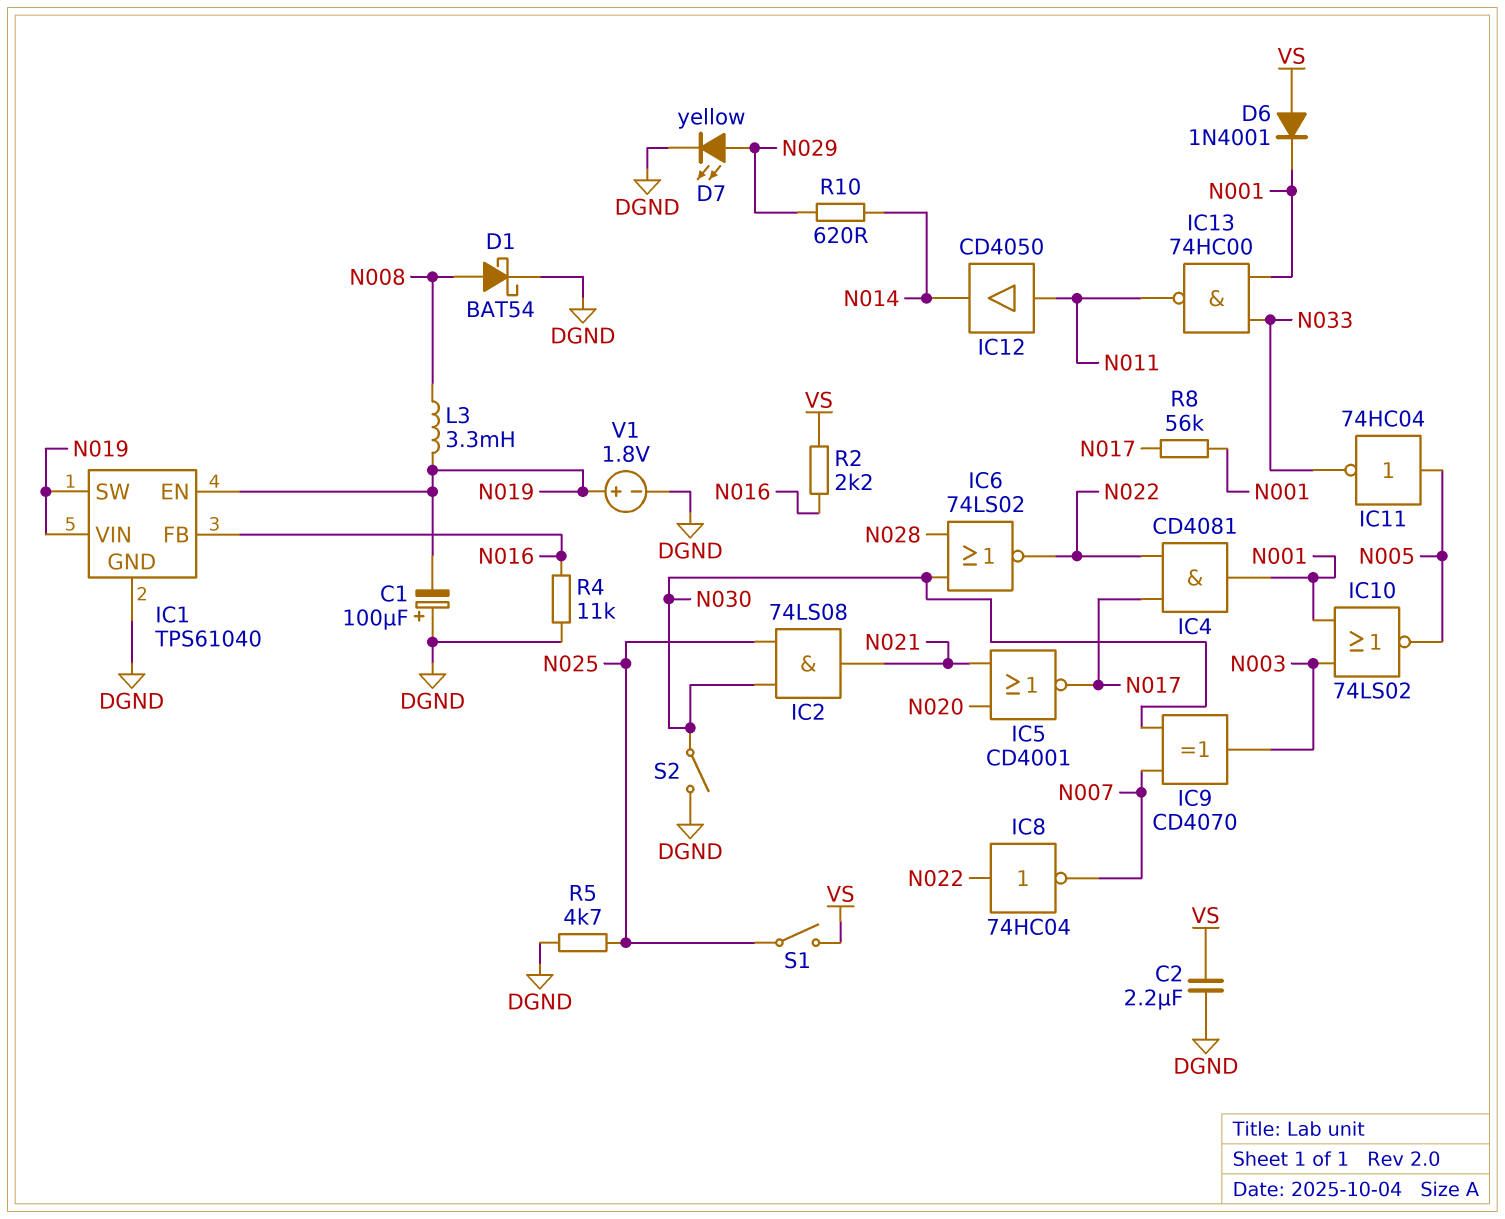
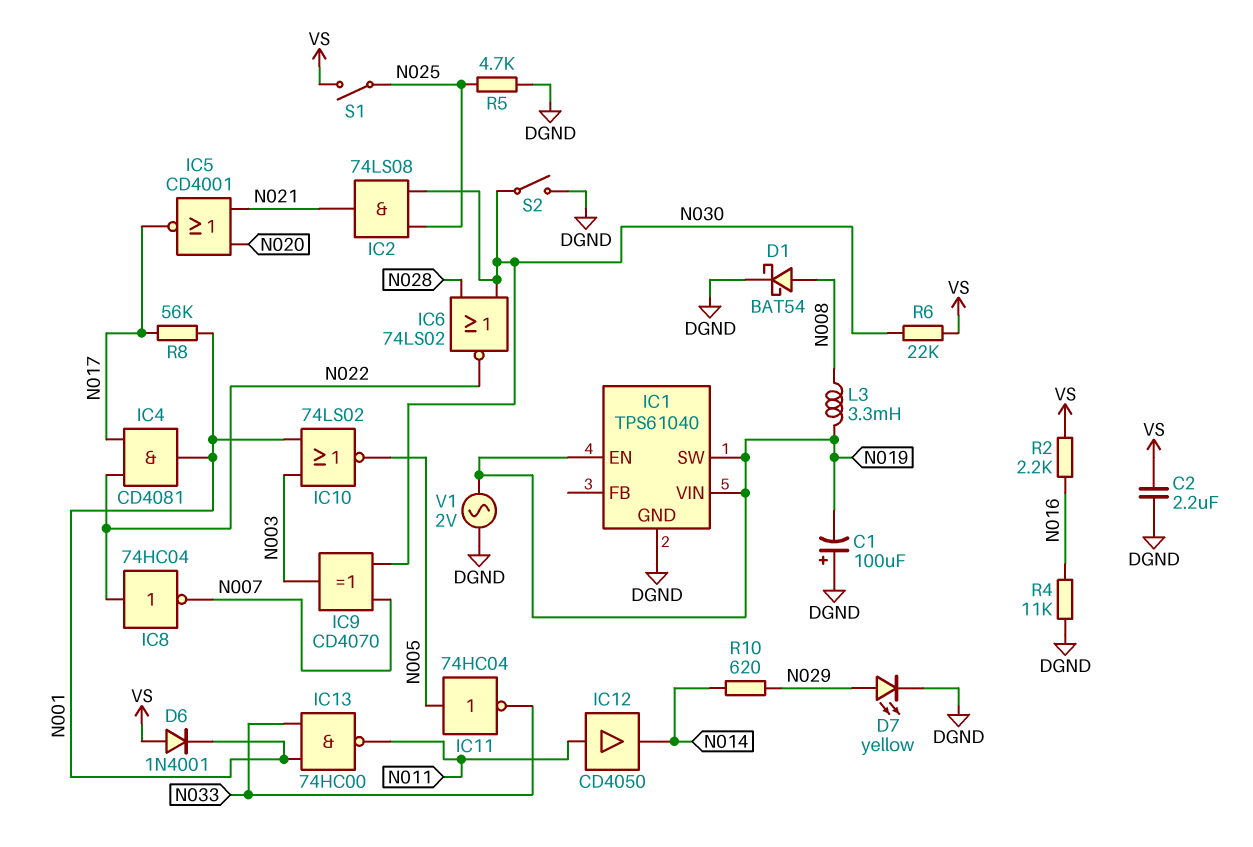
IC1 pin FB: N016 -> none
R6: none -> 22k (N030, VS)
V1: 1.8V (plus N019, minus DGND) -> AC 2V (DGND, N019)

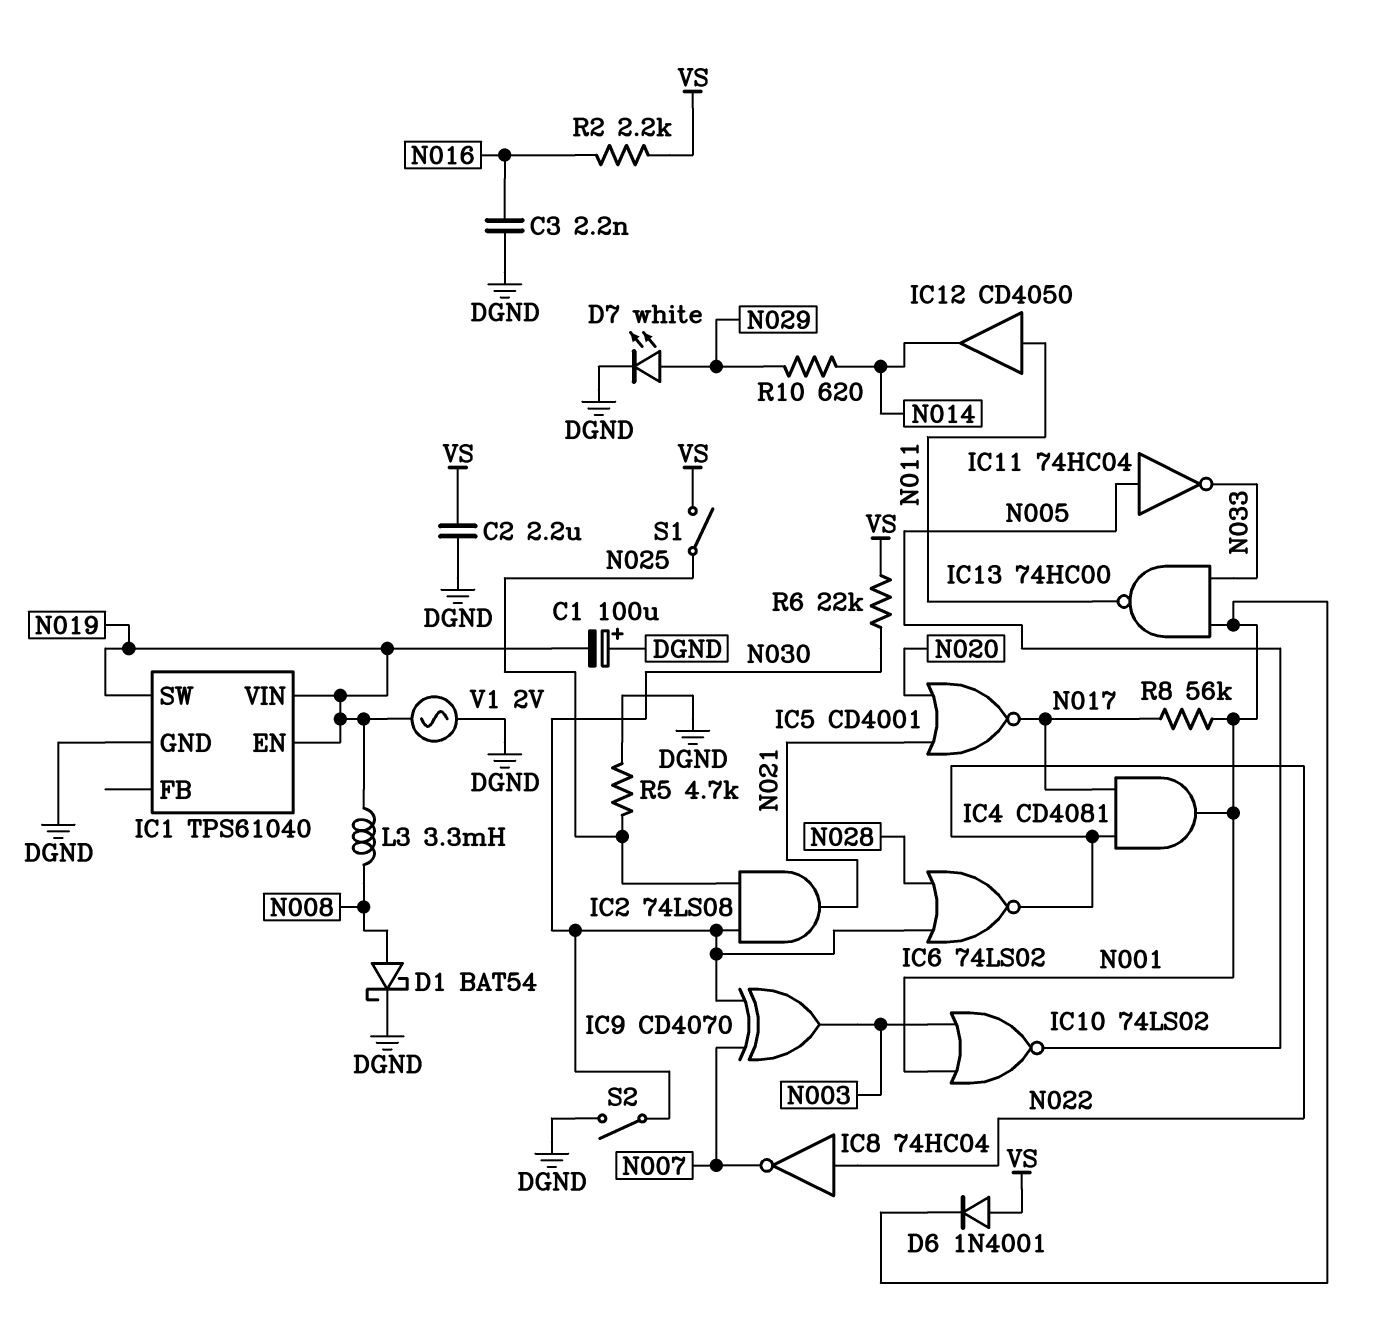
C3: none -> 2.2nF (DGND, N016)
D7: LED yellow (A N029, K DGND) -> LED white (A N029, K DGND)
R4: 11k (DGND, N016) -> none

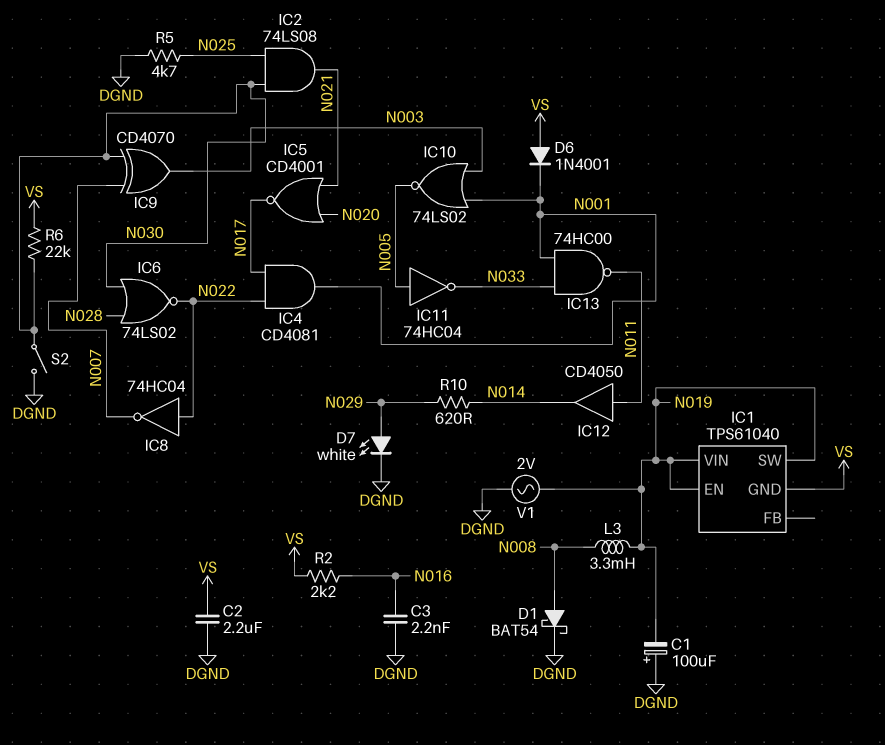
IC1 pin GND: DGND -> VS
R8: 56k (N001, N017) -> none
S1: switch (N025, VS) -> none

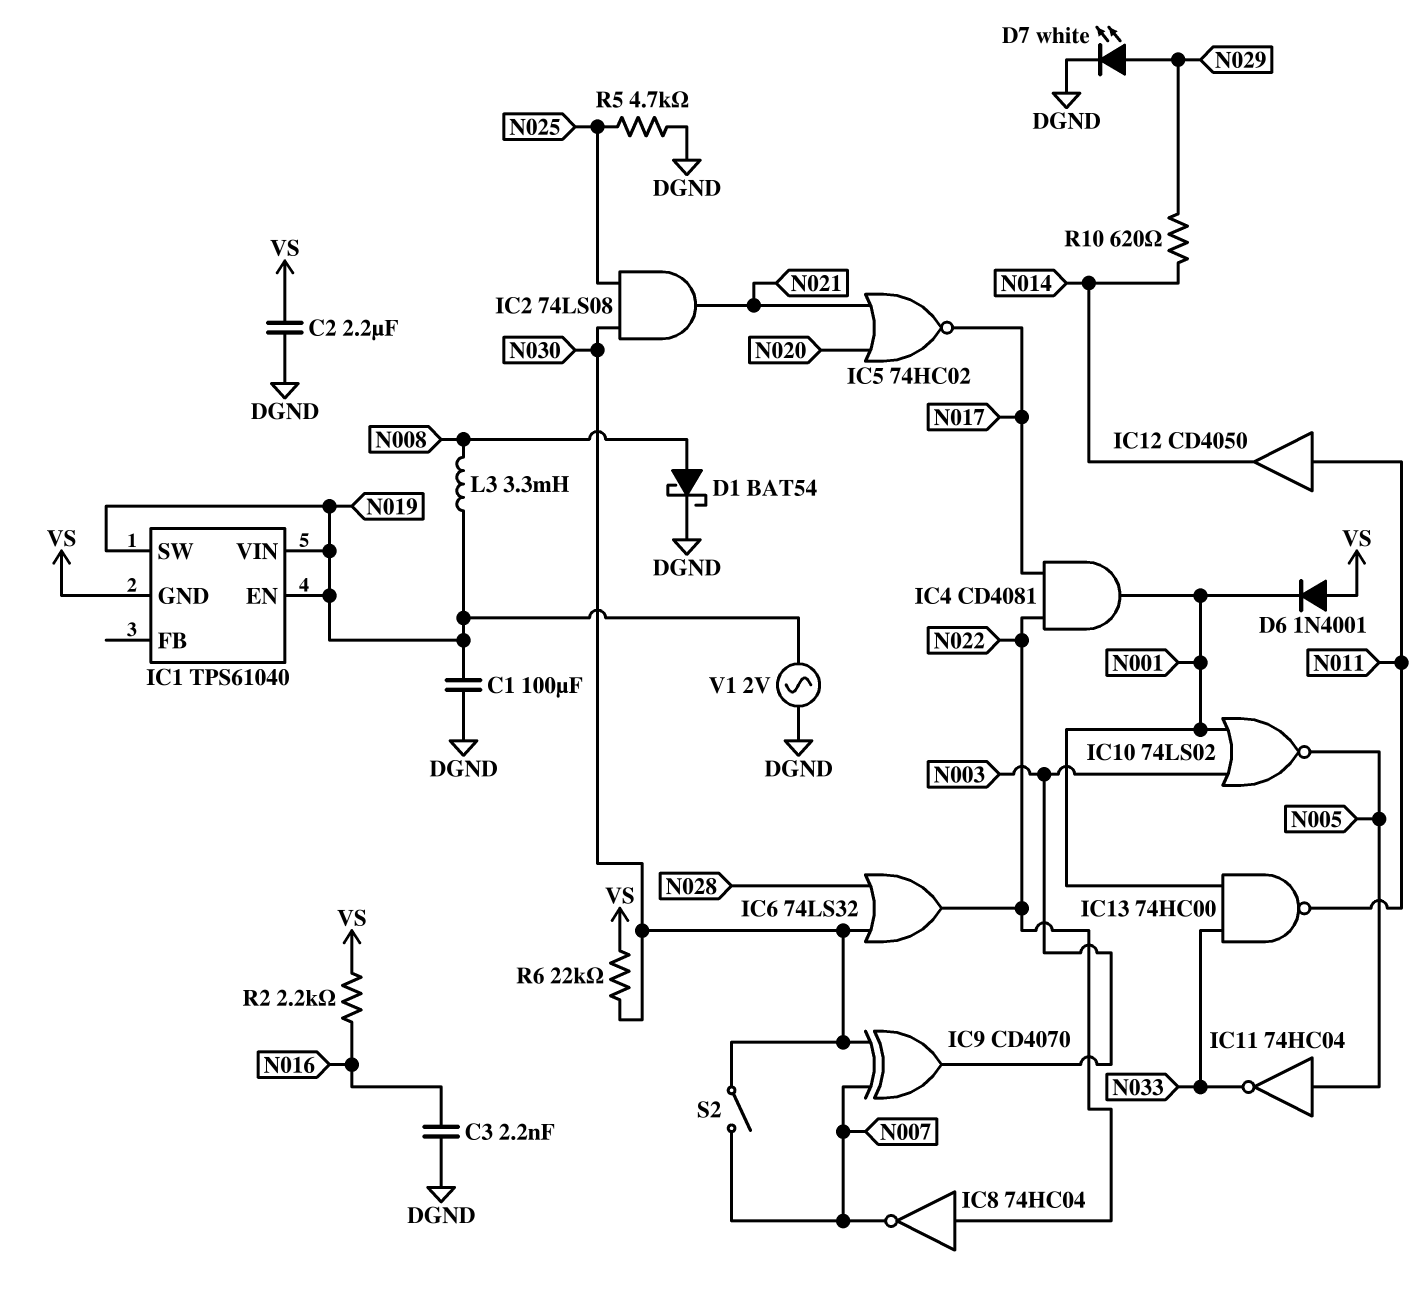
C1: 100uF (plus DGND, minus N019) -> 100uF (DGND, N019)
IC5: NOR CD4001 (in N020, in N021, out N017) -> NOR 74HC02 (in N020, in N021, out N017)
IC6: NOR 74LS02 (in N028, in N030, out N022) -> OR 74LS32 (in N028, in N030, out N022)
S2: switch (DGND, N030) -> switch (N007, N030)

